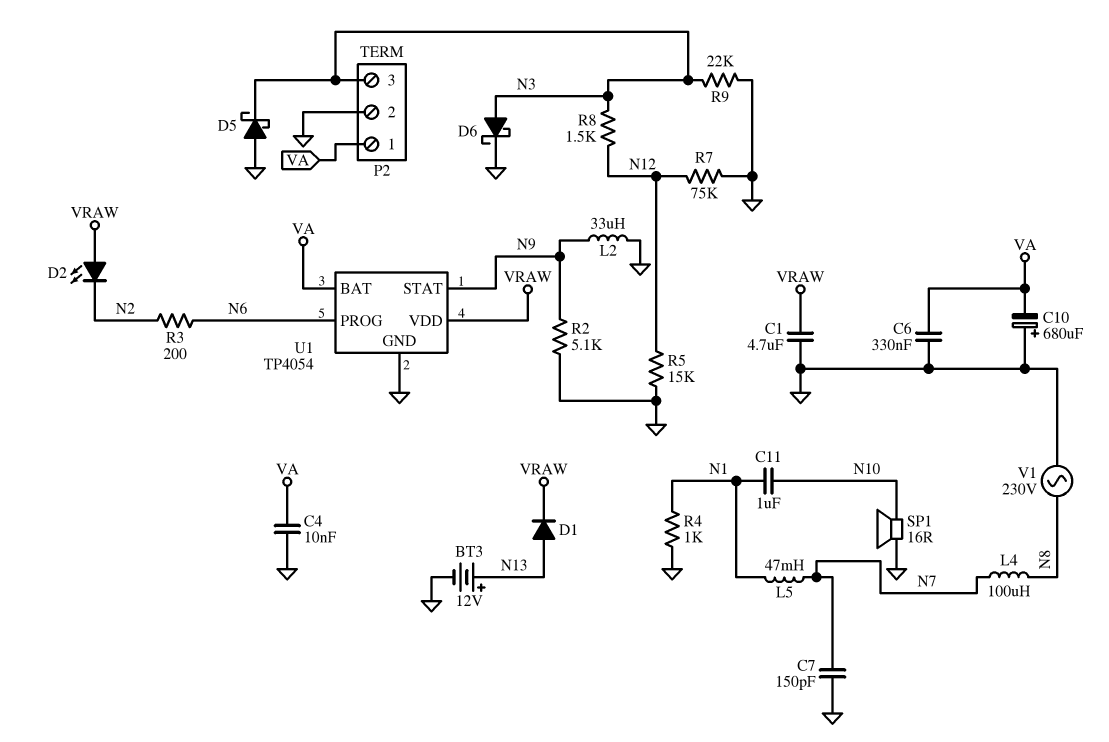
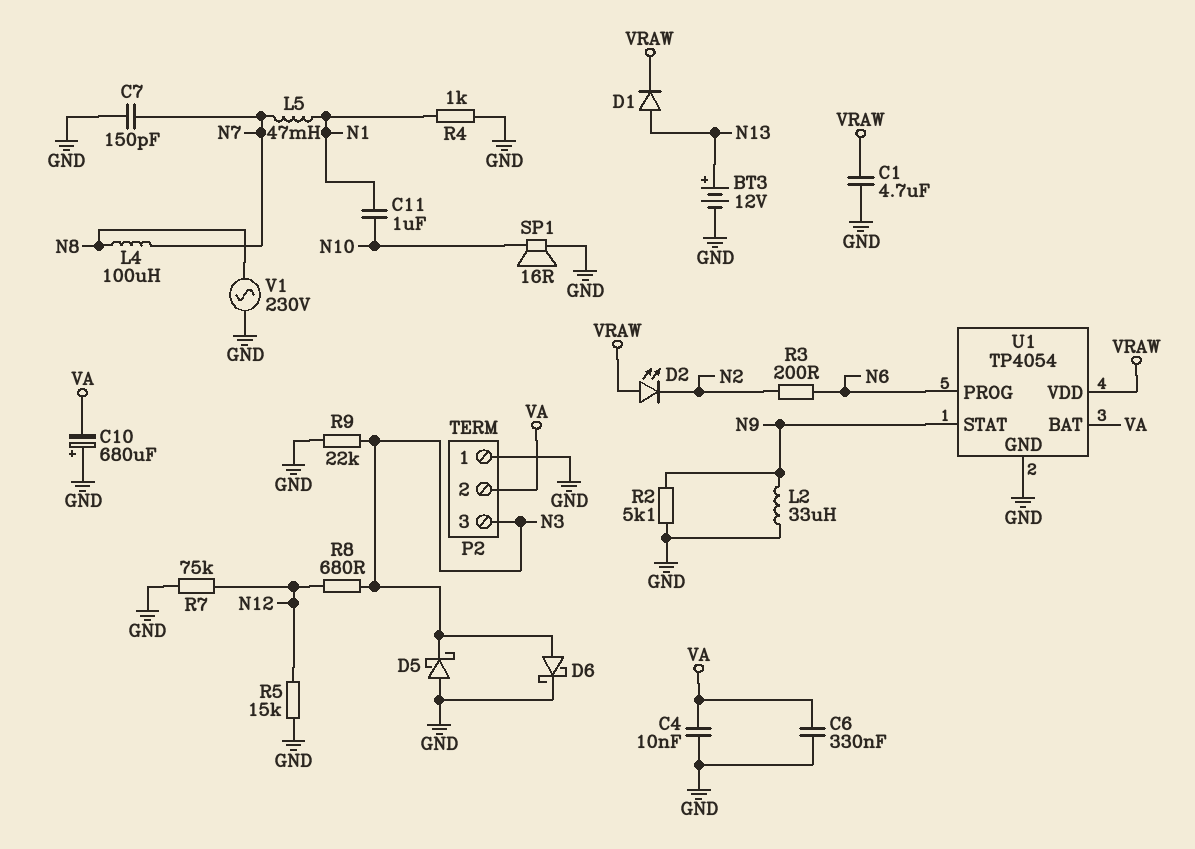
P2 pin 1: VA -> GND
P2 pin 2: GND -> VA
R8: 1.5k (N3, N12) -> 680 (N3, N12)

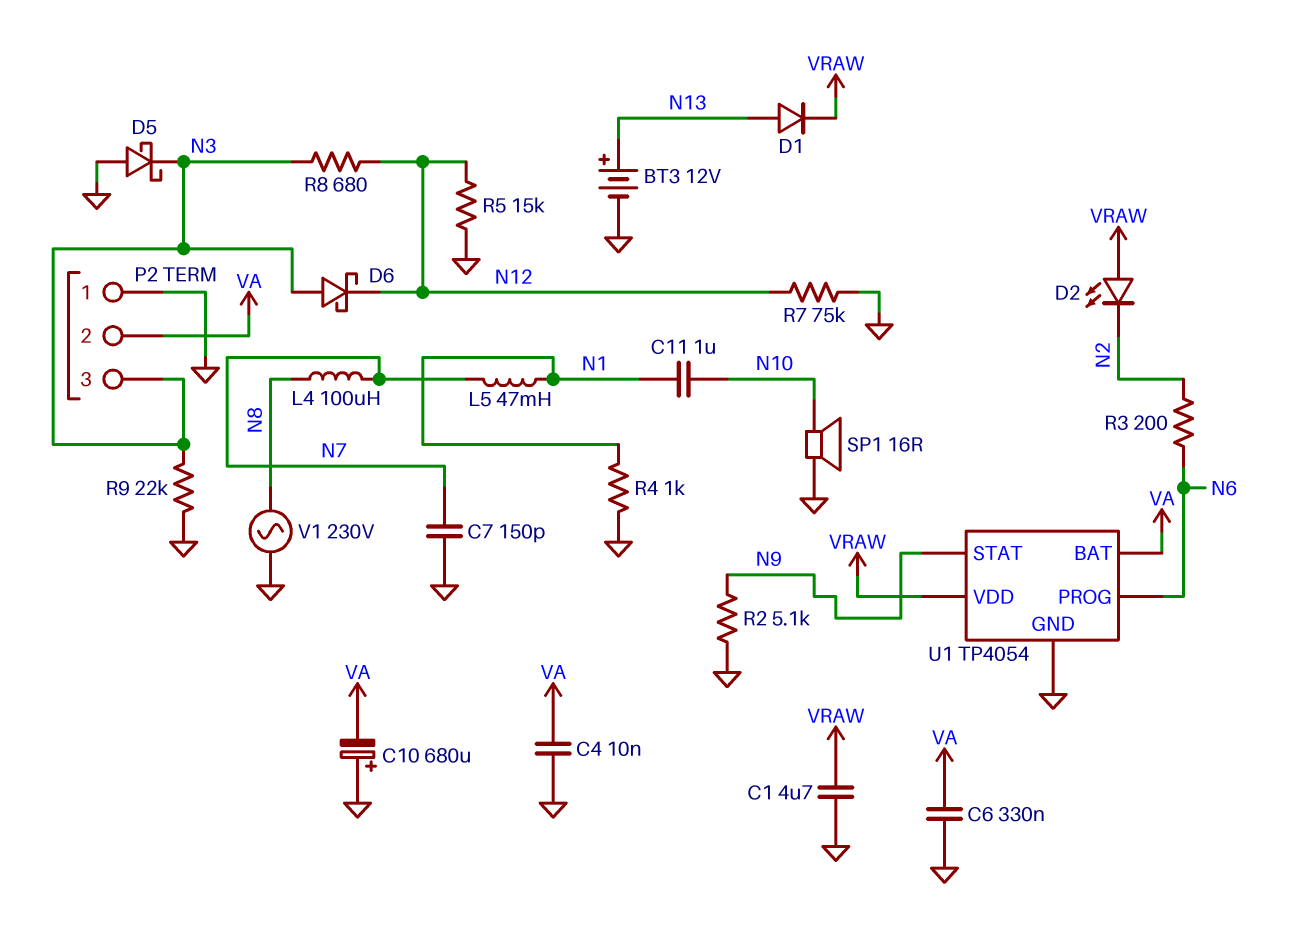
D6: schottky (A N3, K GND) -> schottky (A N3, K N12)
L2: 33uH (GND, N9) -> none

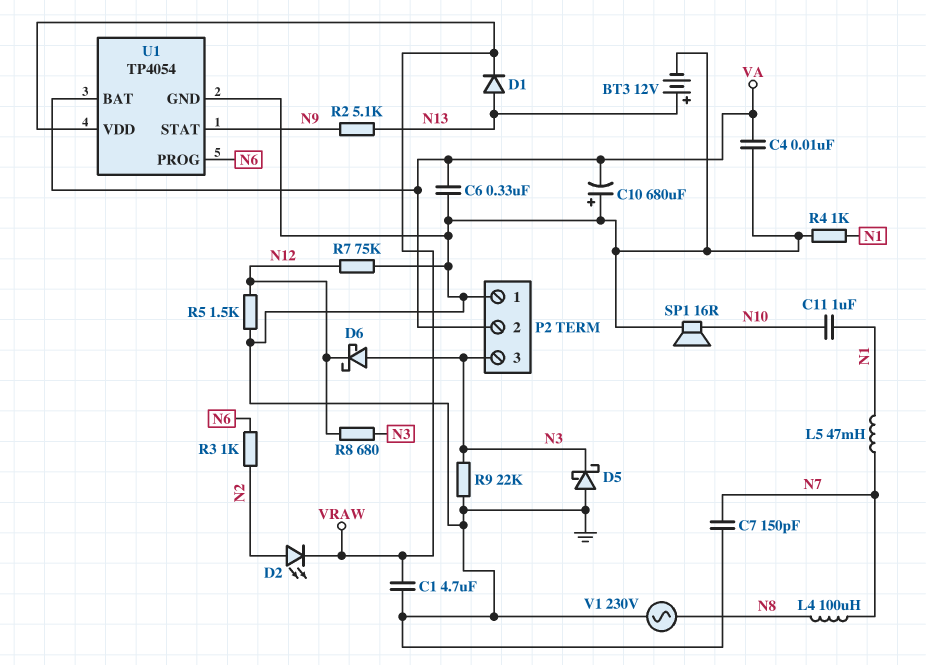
D2: LED (A VRAW, K N2) -> LED (A N2, K VRAW)
R2: 5.1k (GND, N9) -> 5.1k (N9, N13)
R3: 200 (N2, N6) -> 1k (N2, N6)
R5: 15k (GND, N12) -> 1.5k (GND, N12)

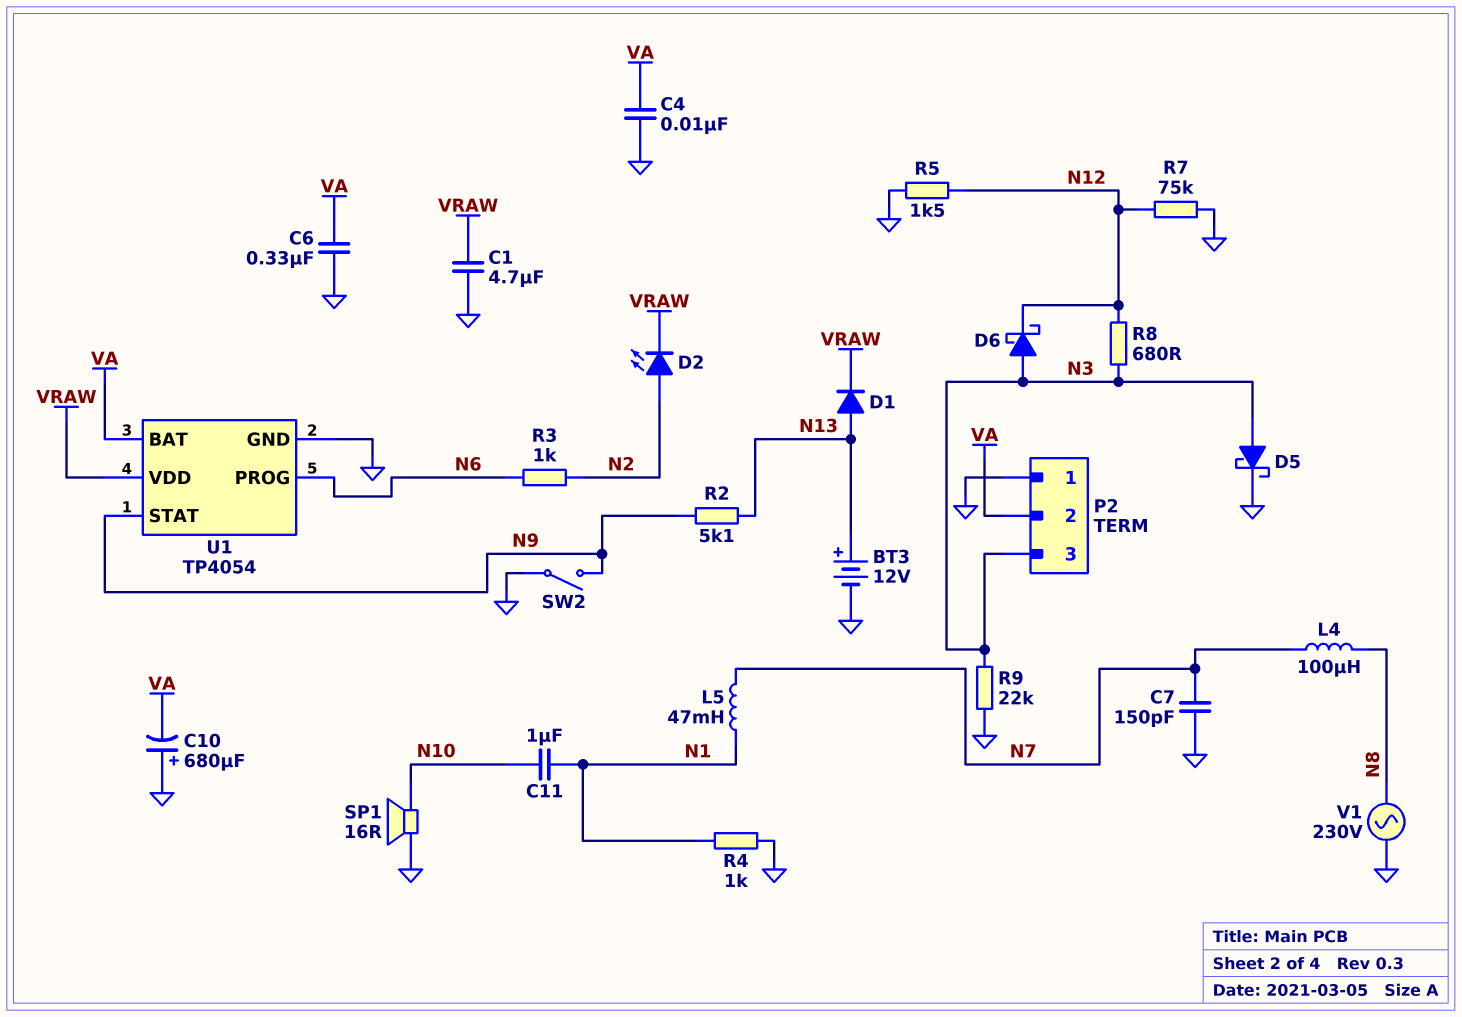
D5: schottky (A GND, K N3) -> schottky (A N3, K GND)
SW2: none -> switch (GND, N9)

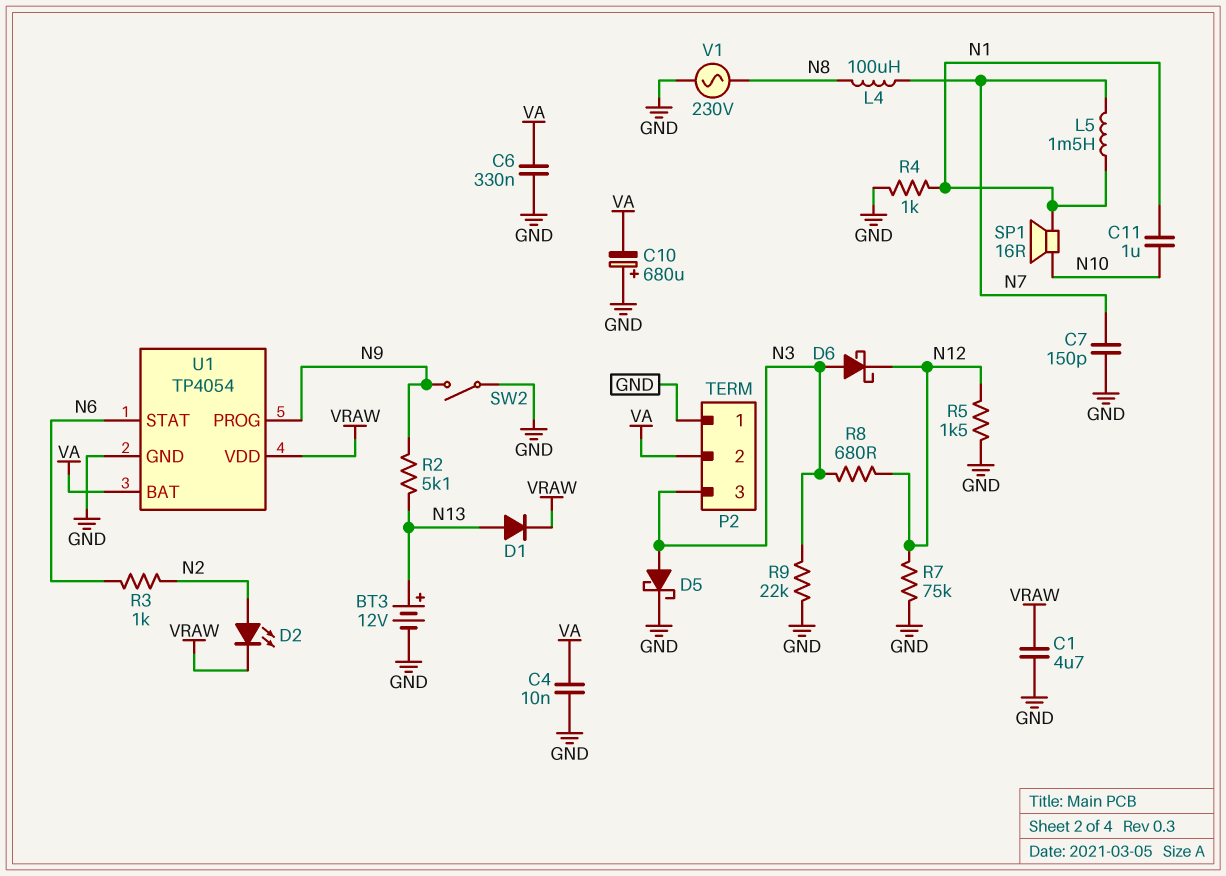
L5: 47mH (N1, N7) -> 1.5mH (N1, N7)
SP1: speaker 16R (GND, N10) -> speaker 16R (N1, N10)
U1 pin PROG: N6 -> N9
U1 pin STAT: N9 -> N6

